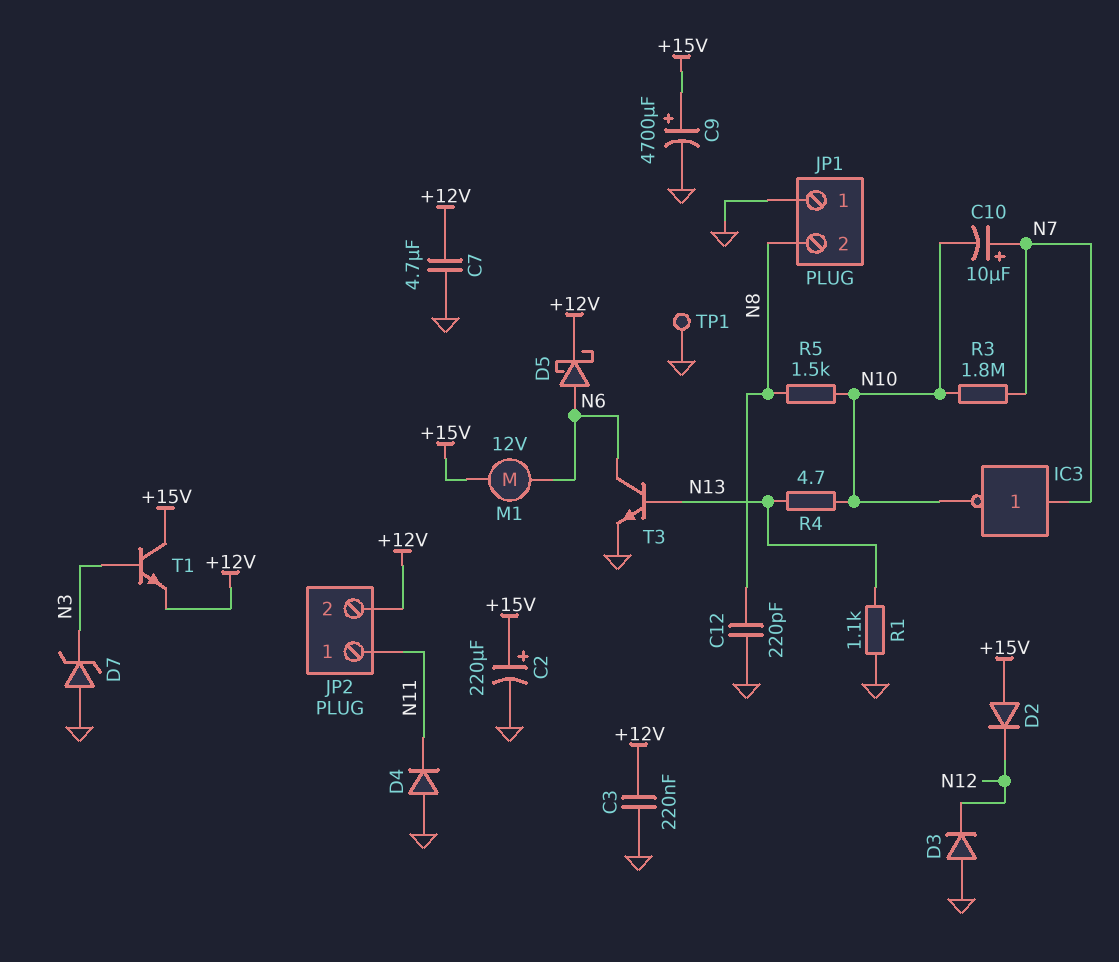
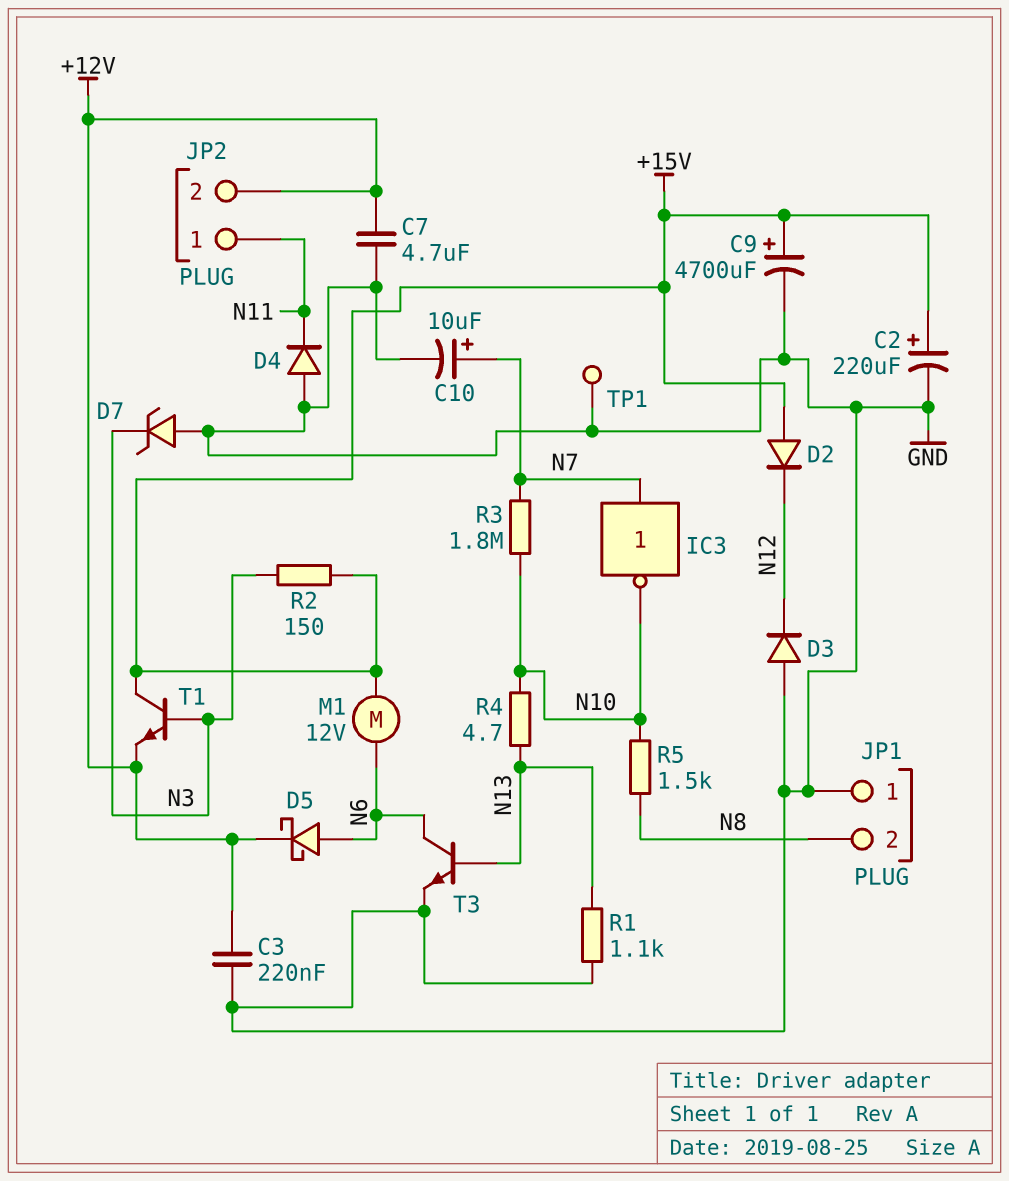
C10: 10uF (plus N7, minus N10) -> 10uF (plus N7, minus GND)
C12: 220pF (GND, N8) -> none
R2: none -> 150 (+15V, N3)

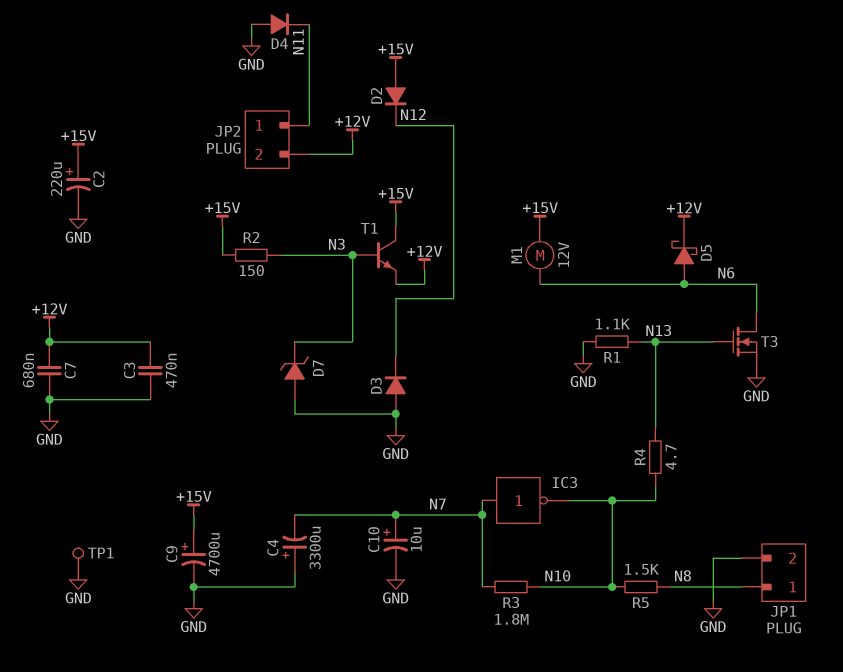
C3: 220nF (+12V, GND) -> 470nF (+12V, GND)
C4: none -> 3300uF (plus GND, minus N7)
C7: 4.7uF (+12V, GND) -> 680nF (+12V, GND)
JP1 pin 1: GND -> N8
JP1 pin 2: N8 -> GND
T3: NPN (B N13, C N6, E GND) -> NMOS (G N13, D N6, S GND)

